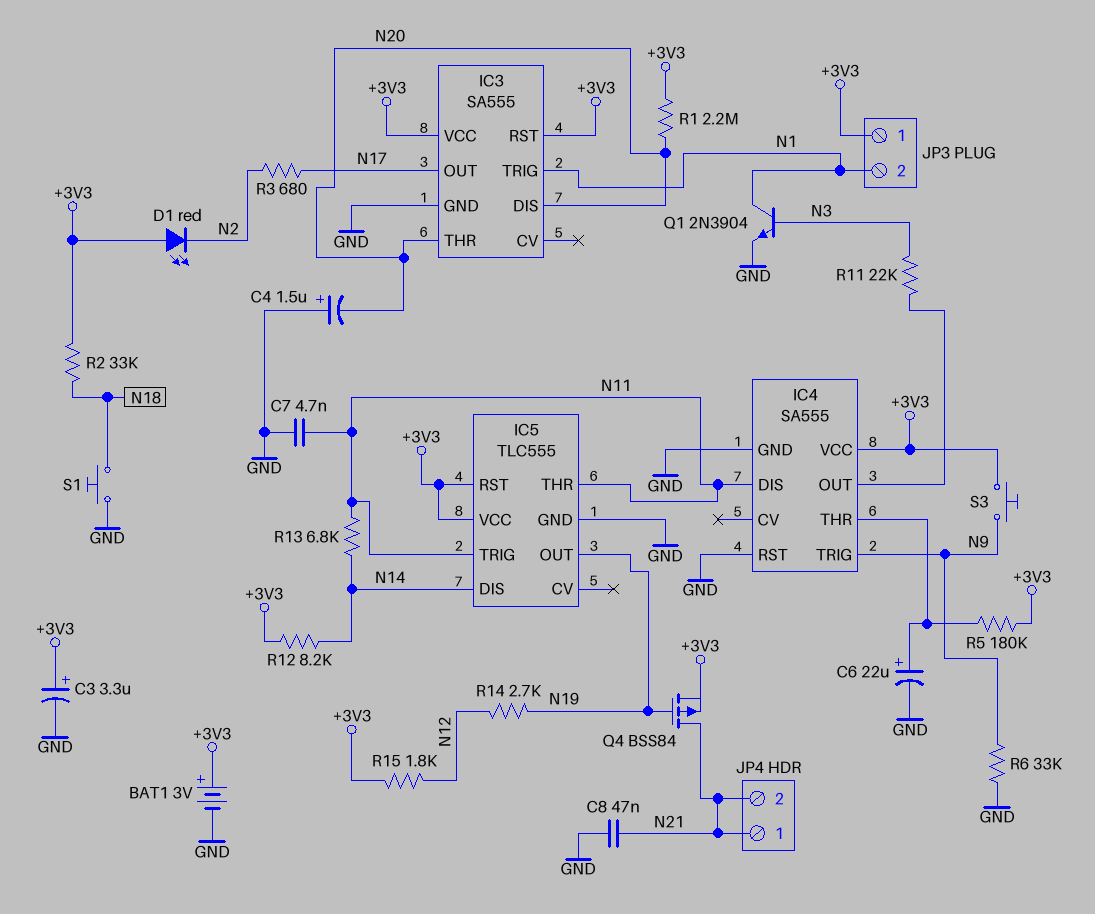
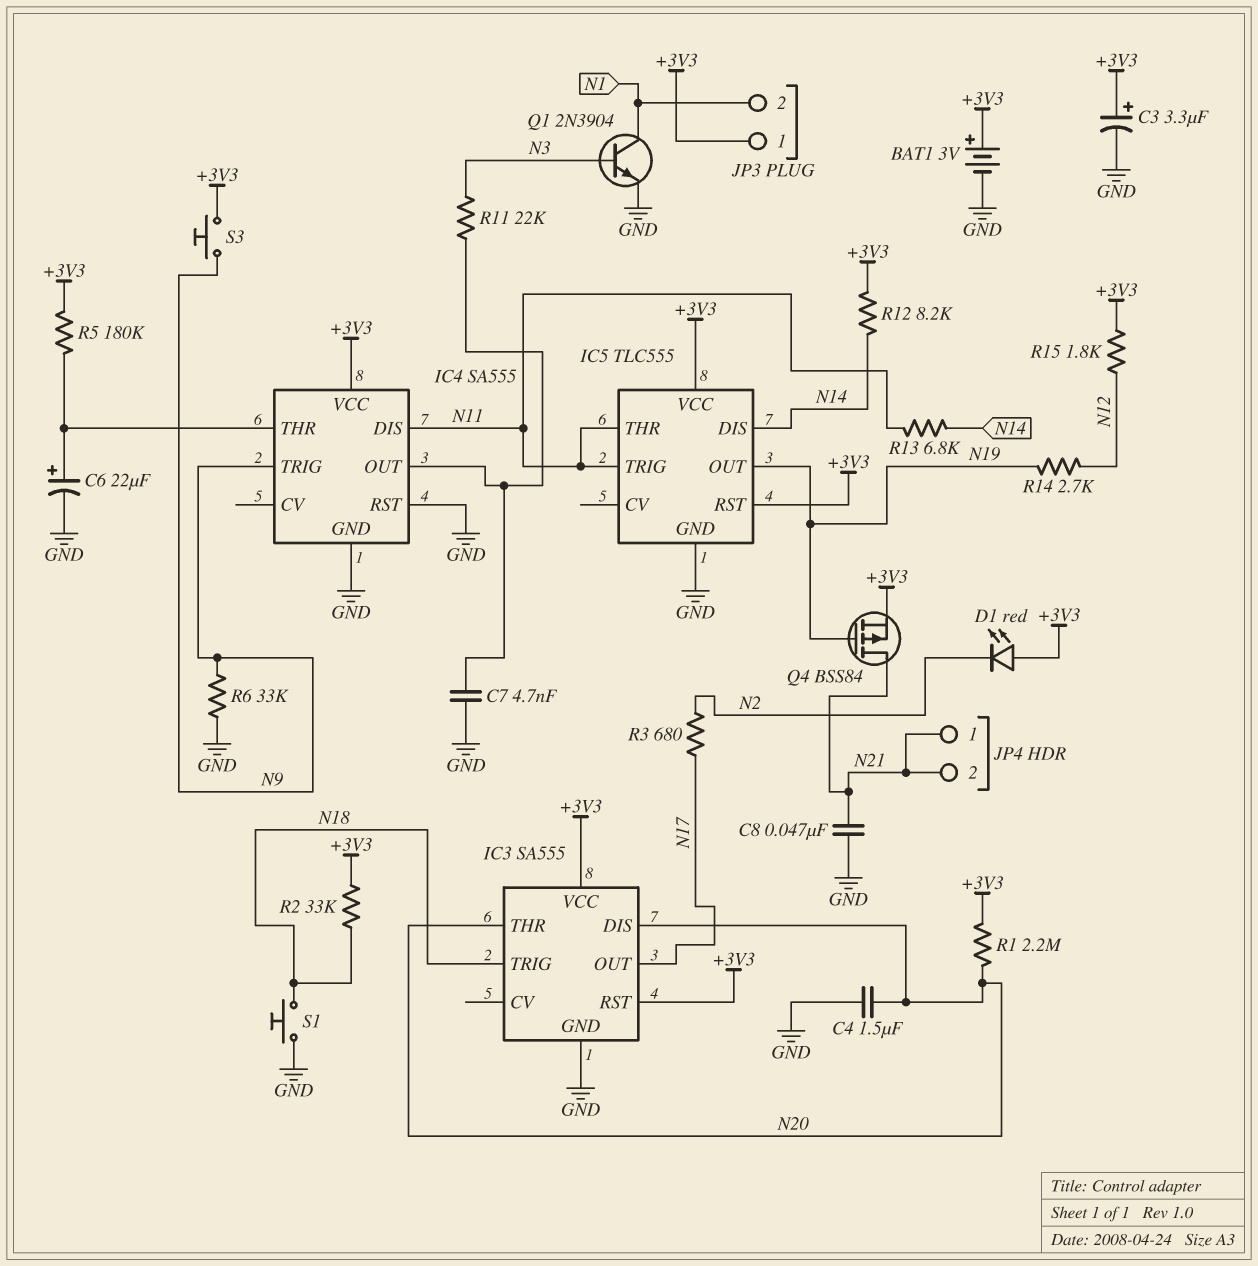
C4: 1.5uF (plus GND, minus N20) -> 1.5uF (GND, N20)
C7: 4.7nF (GND, N11) -> 4.7nF (GND, IC4/OUT)
IC3 pin TRIG: N1 -> N18

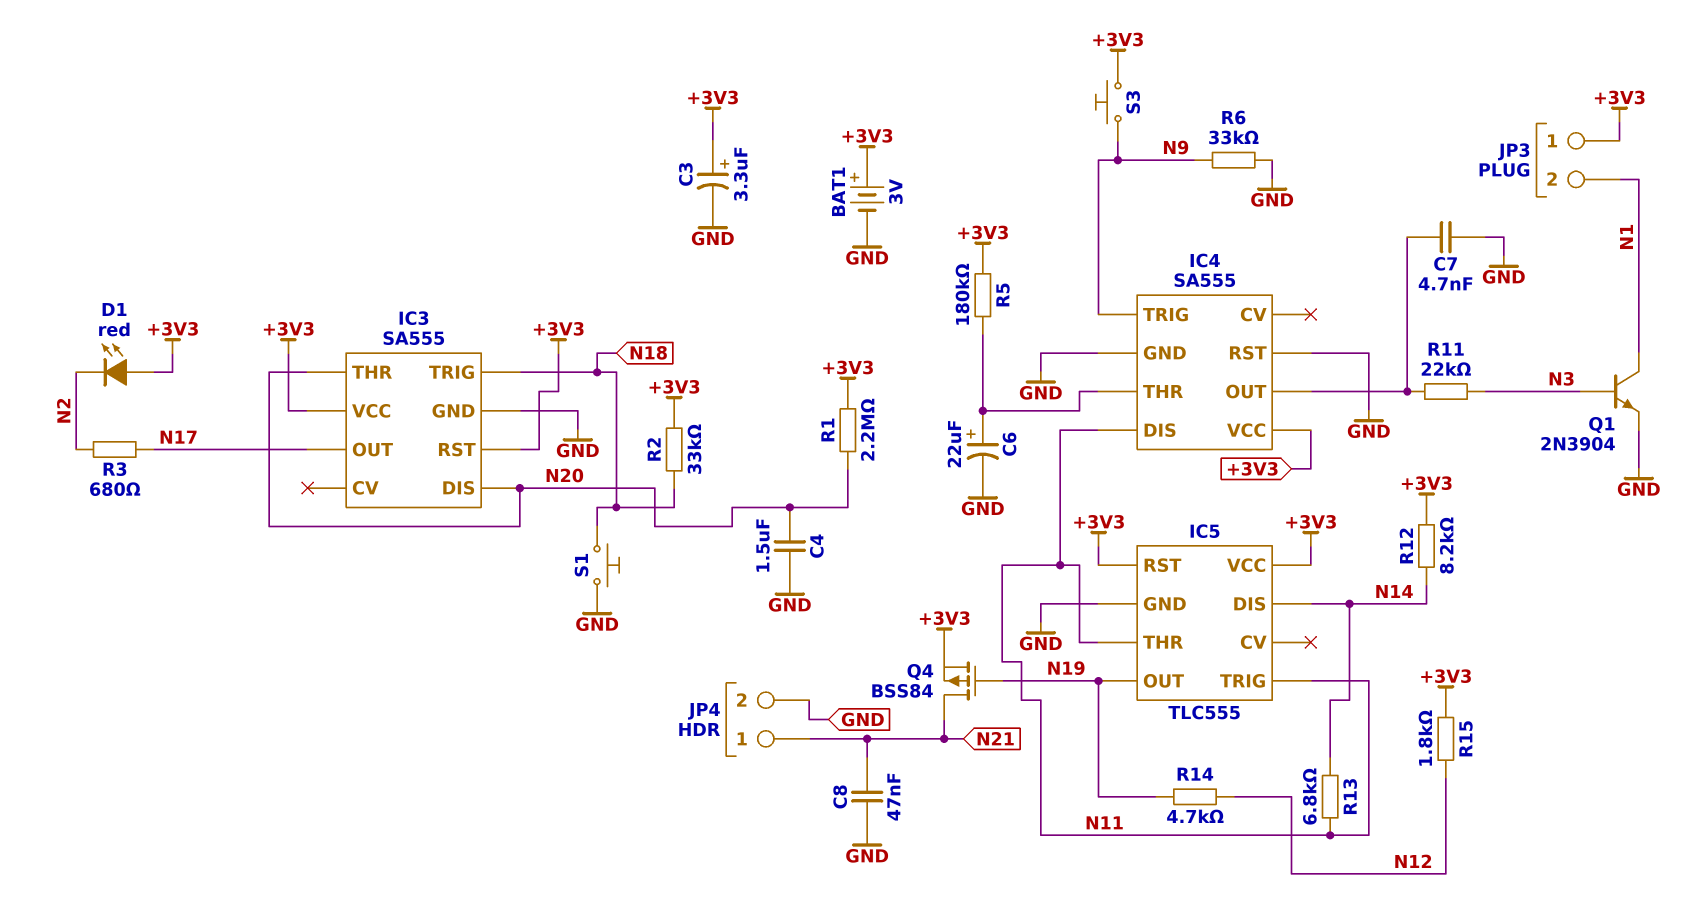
JP4 pin 2: N21 -> GND
R14: 2.7k (N12, N19) -> 4.7k (N12, N19)

